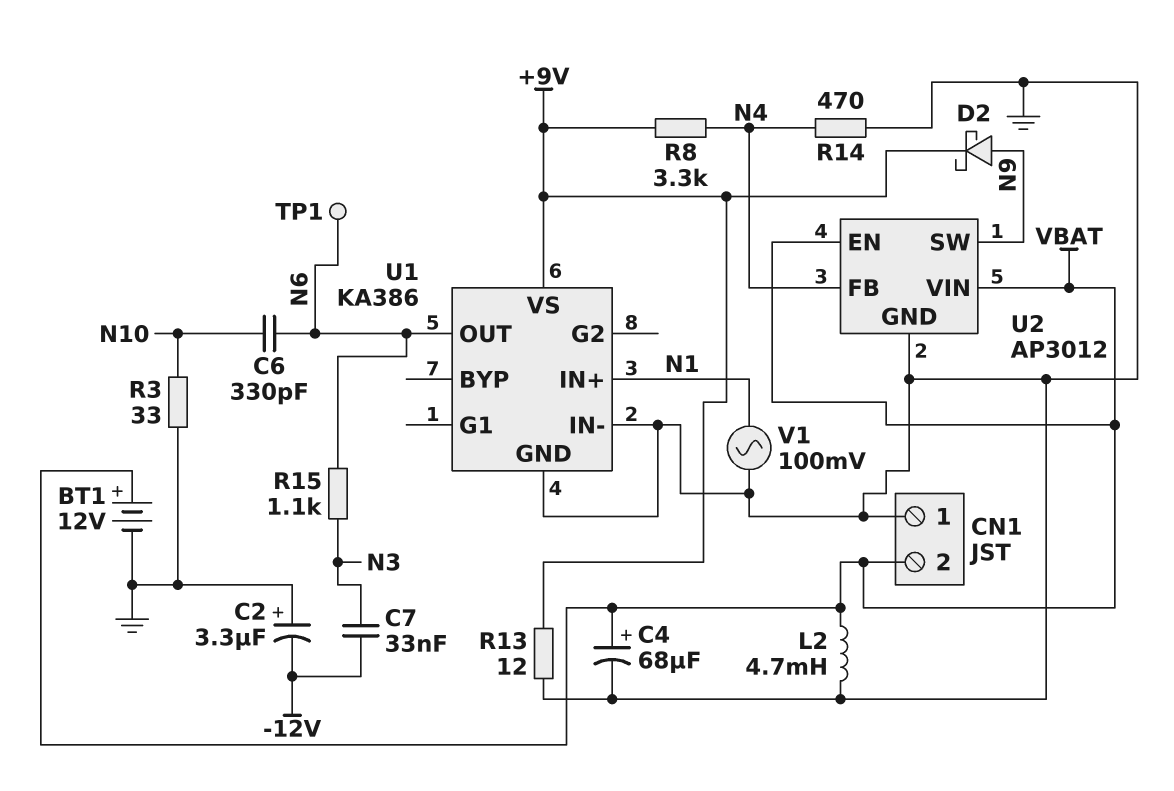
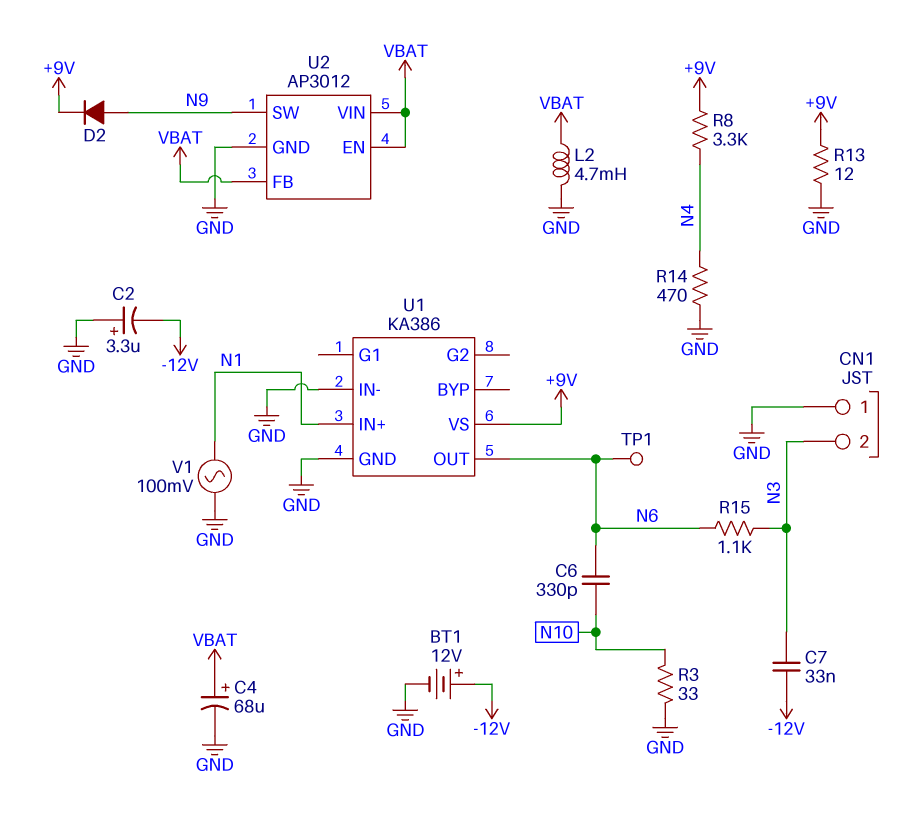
BT1: 12V (plus VBAT, minus GND) -> 12V (plus -12V, minus GND)
CN1 pin 2: VBAT -> N3
D2: schottky (A N9, K +9V) -> diode (A N9, K +9V)
U2 pin FB: N4 -> VBAT

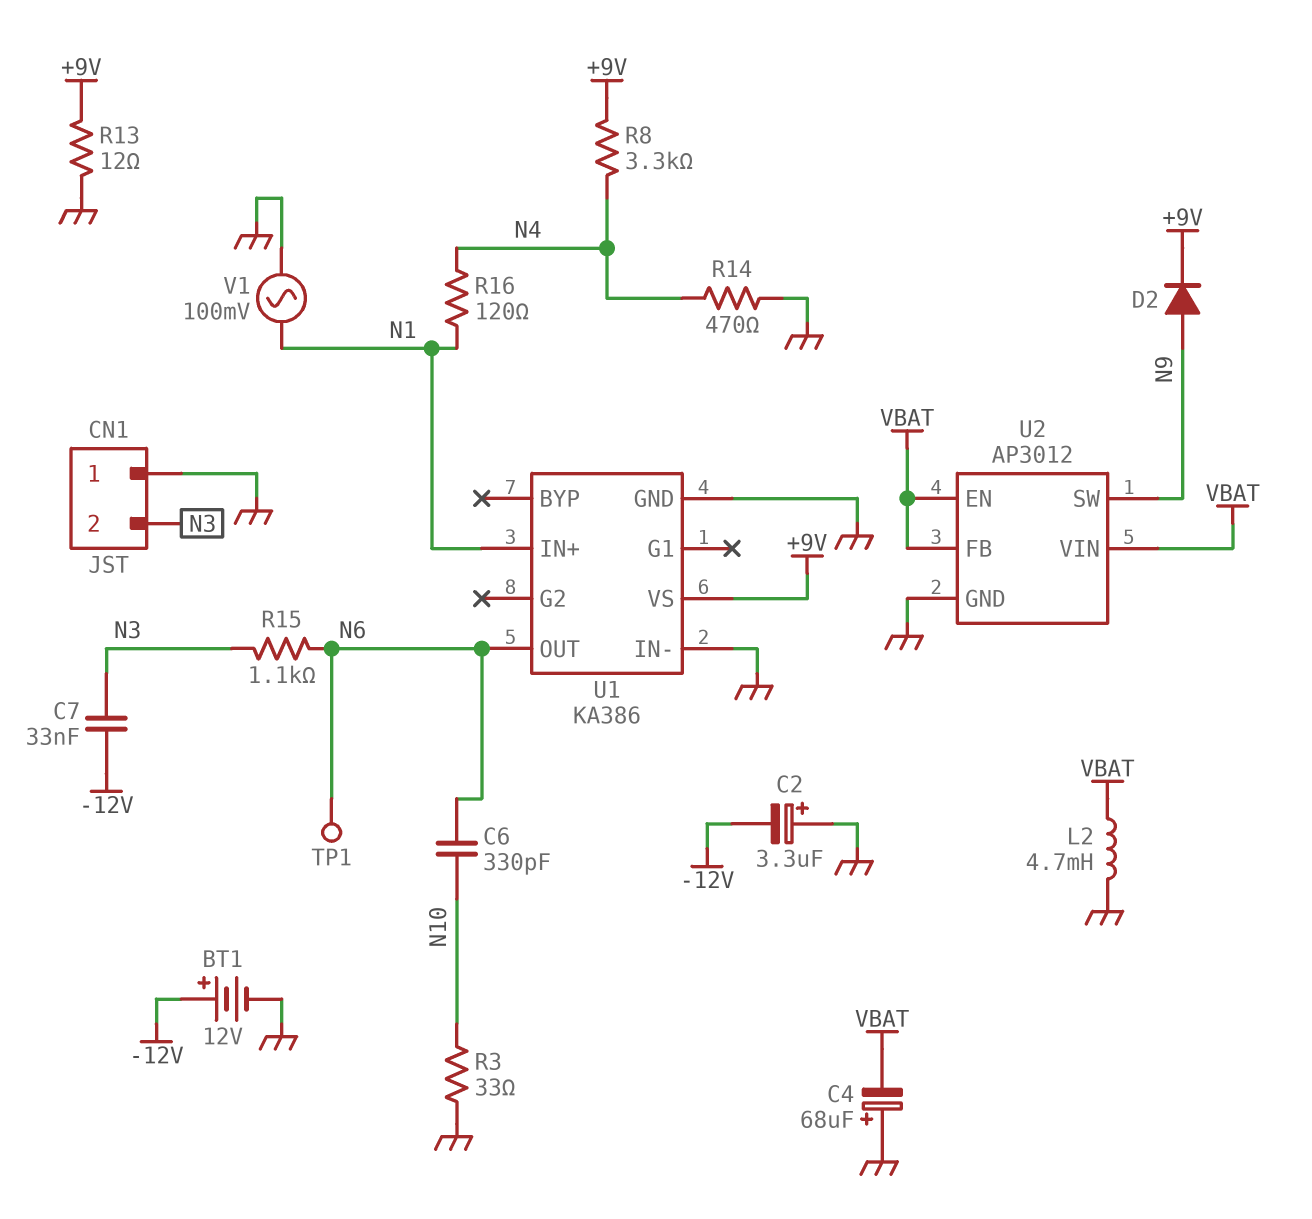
C4: 68uF (plus VBAT, minus GND) -> 68uF (plus GND, minus VBAT)
R16: none -> 120 (N1, N4)

